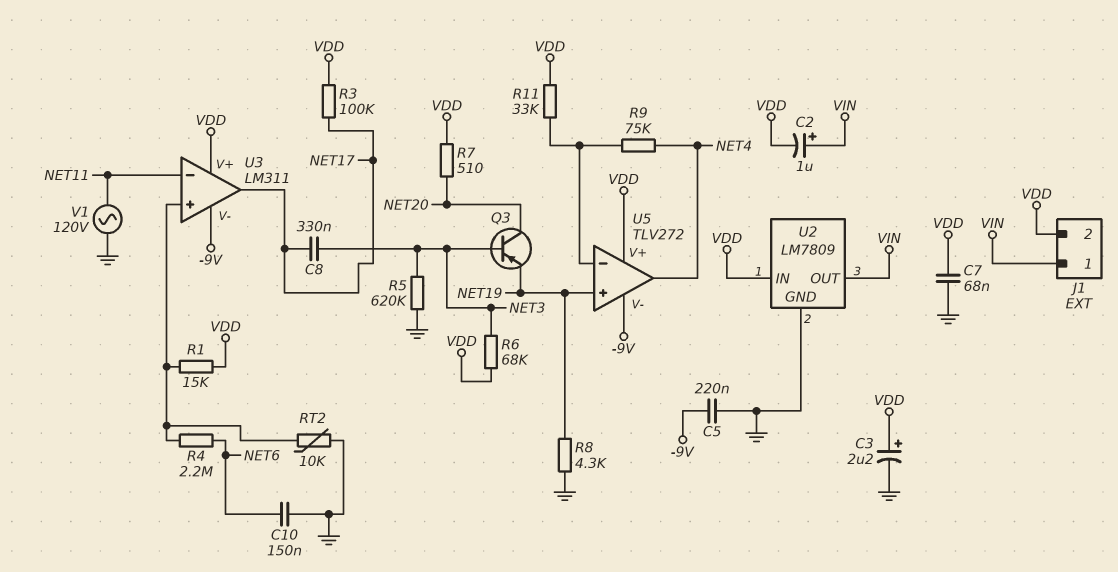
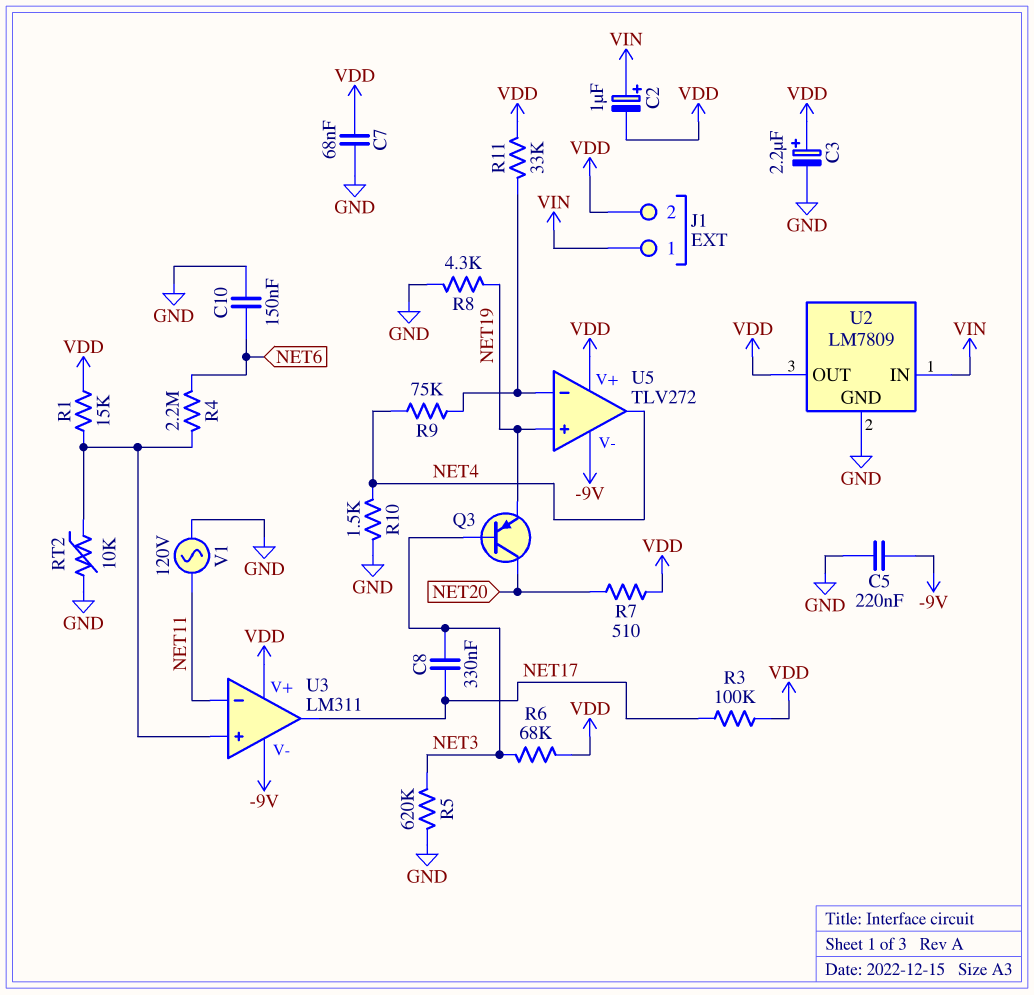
R10: none -> 1.5k (GND, NET4)
U2 pin IN: VDD -> VIN
U2 pin OUT: VIN -> VDD

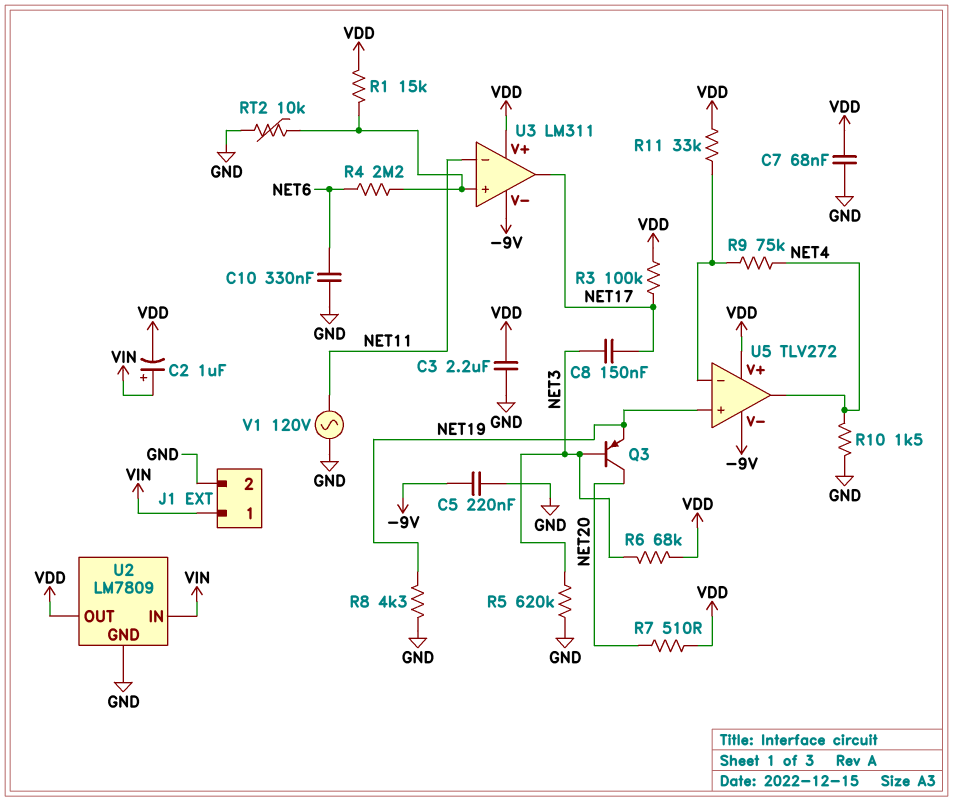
C3: 2.2uF (plus VDD, minus GND) -> 2.2uF (GND, VDD)
C8: 330nF (NET3, NET17) -> 150nF (NET3, NET17)
C10: 150nF (GND, NET6) -> 330nF (GND, NET6)
J1 pin 2: VDD -> GND

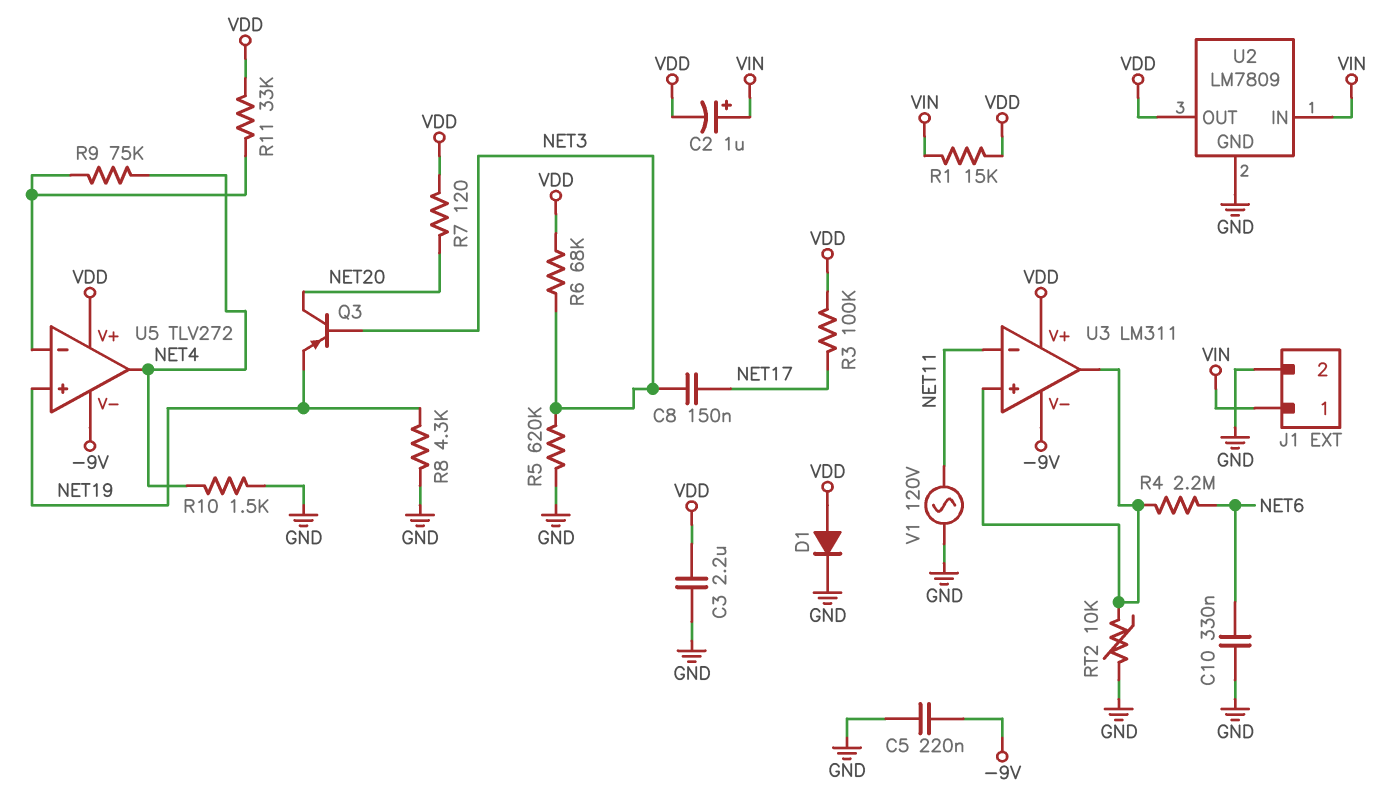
C7: 68nF (GND, VDD) -> none
D1: none -> diode (A VDD, K GND)
R1: 15k (U3/in+, VDD) -> 15k (VDD, VIN)
R7: 510 (NET20, VDD) -> 120 (NET20, VDD)
U3 pin out: NET17 -> U3/in+

